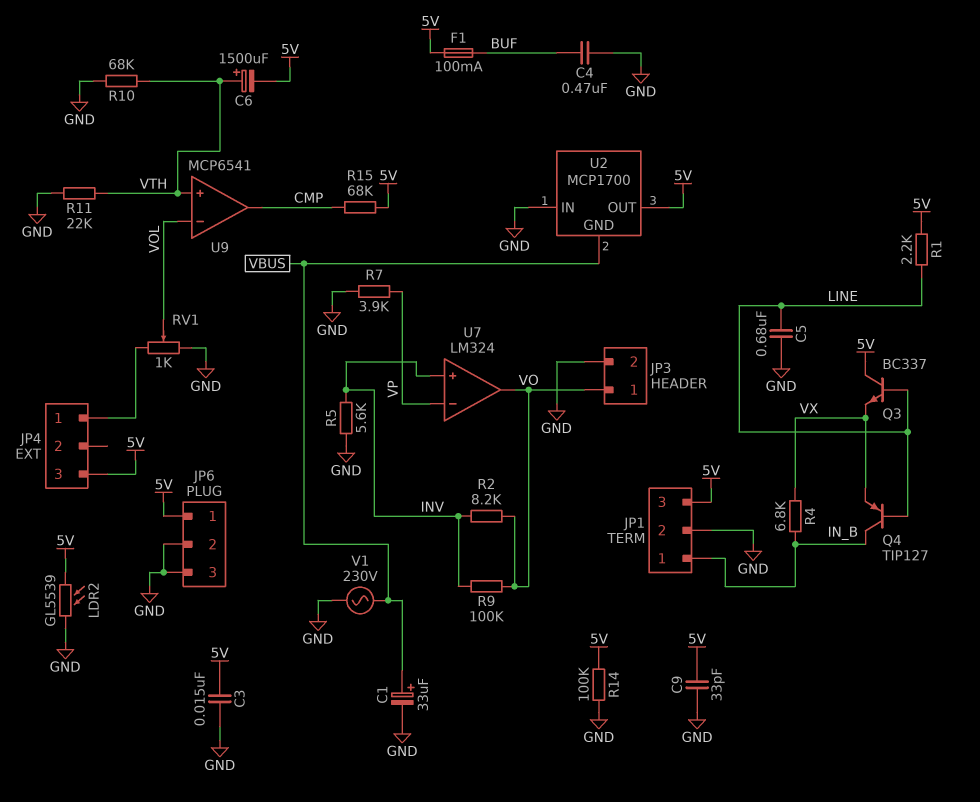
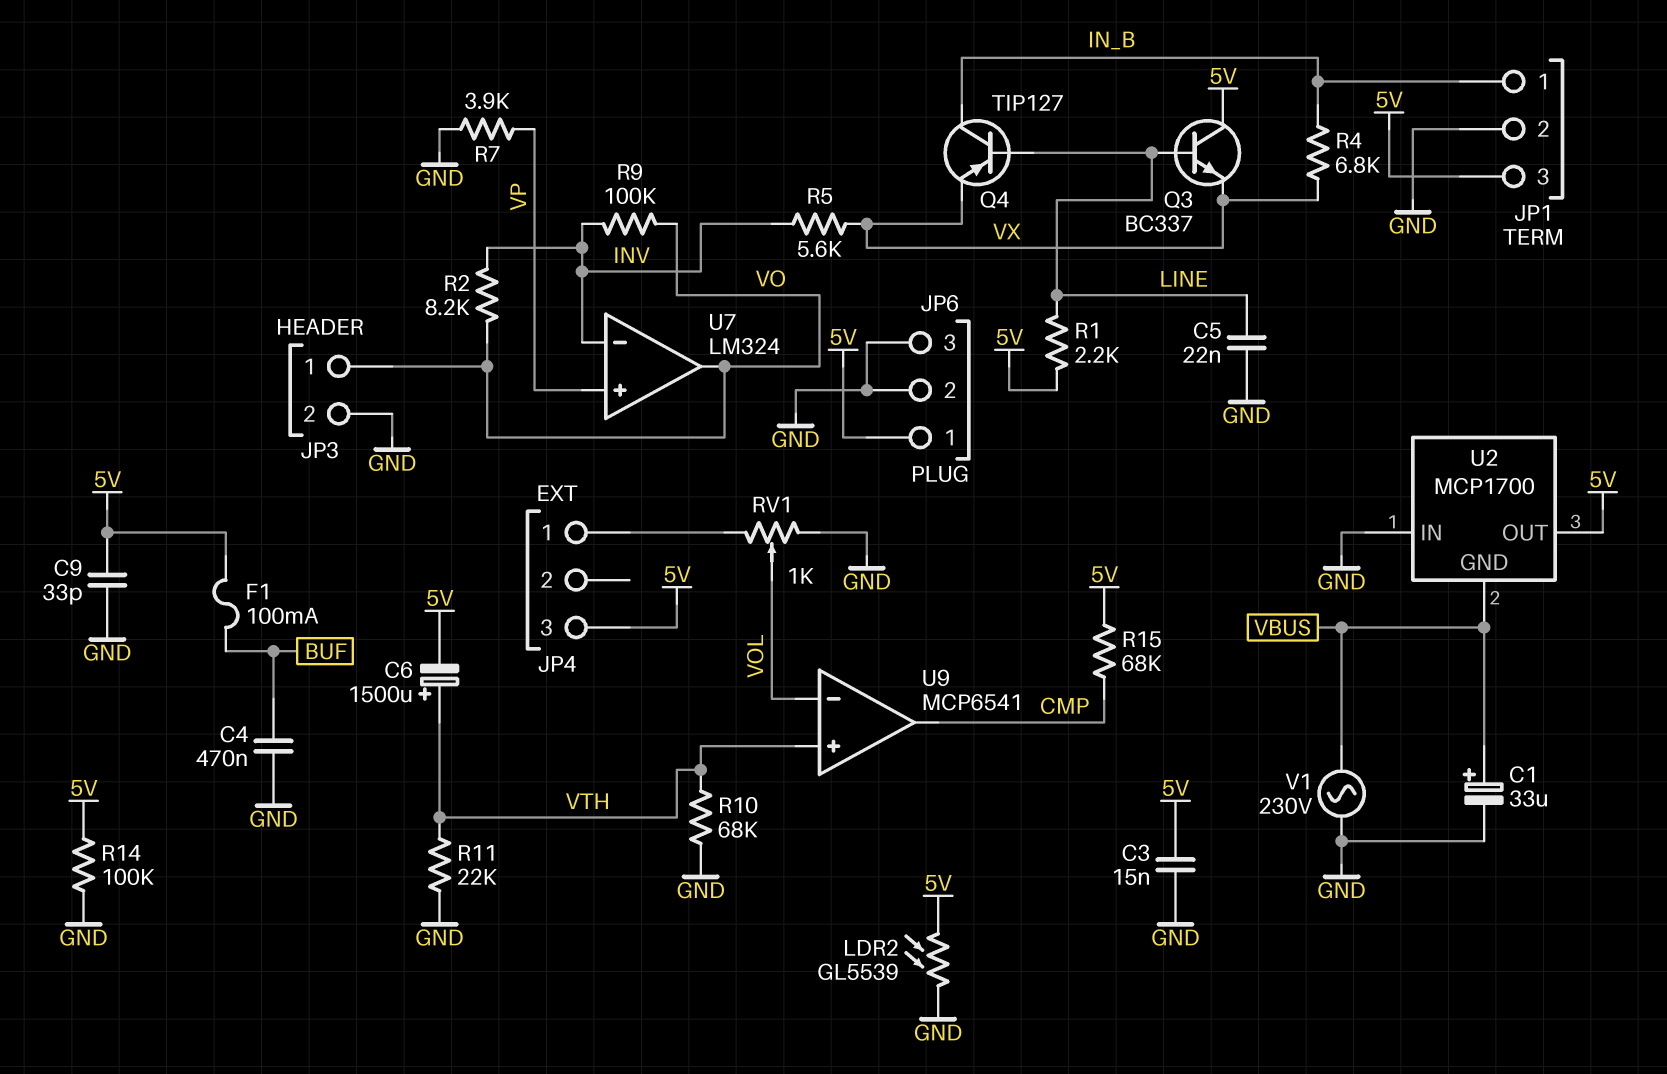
C5: 680nF (GND, LINE) -> 22nF (GND, LINE)
R5: 5.6k (GND, INV) -> 5.6k (INV, VX)
U7 pin in+: INV -> VP
U7 pin in-: VP -> INV

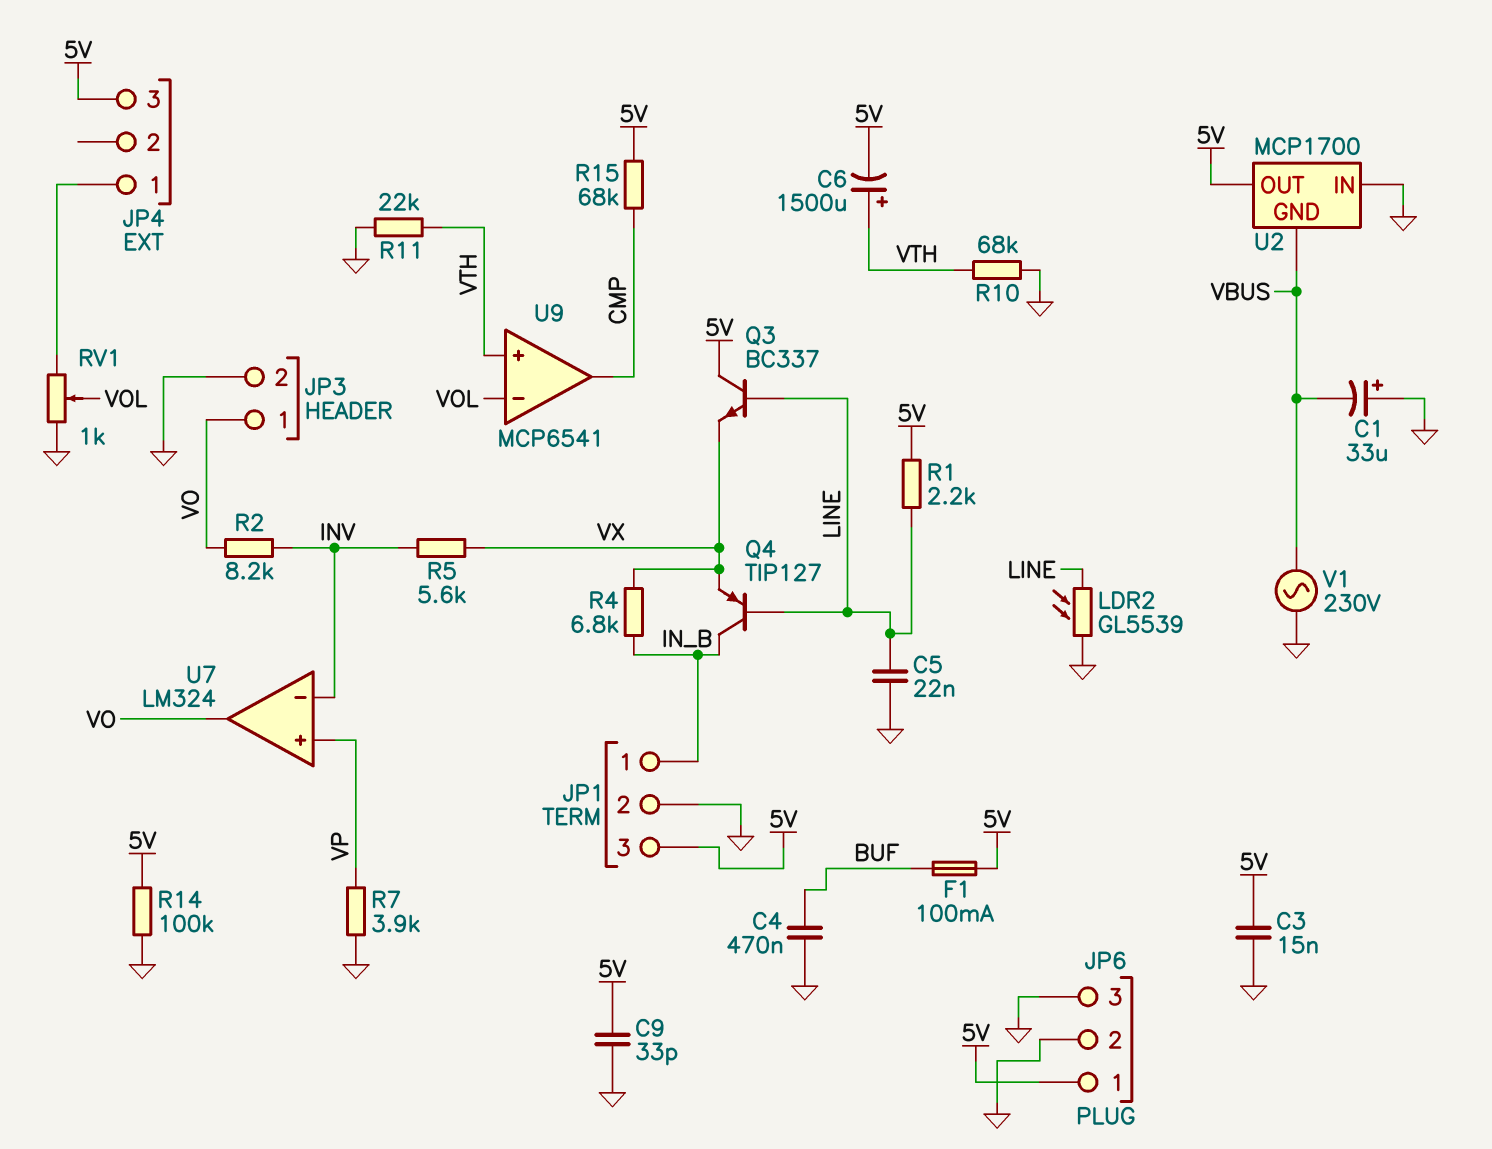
C1: 33uF (plus VBUS, minus GND) -> 33uF (plus GND, minus VBUS)
LDR2: GL5539 (5V, GND) -> GL5539 (GND, LINE)
R9: 100k (INV, VO) -> none

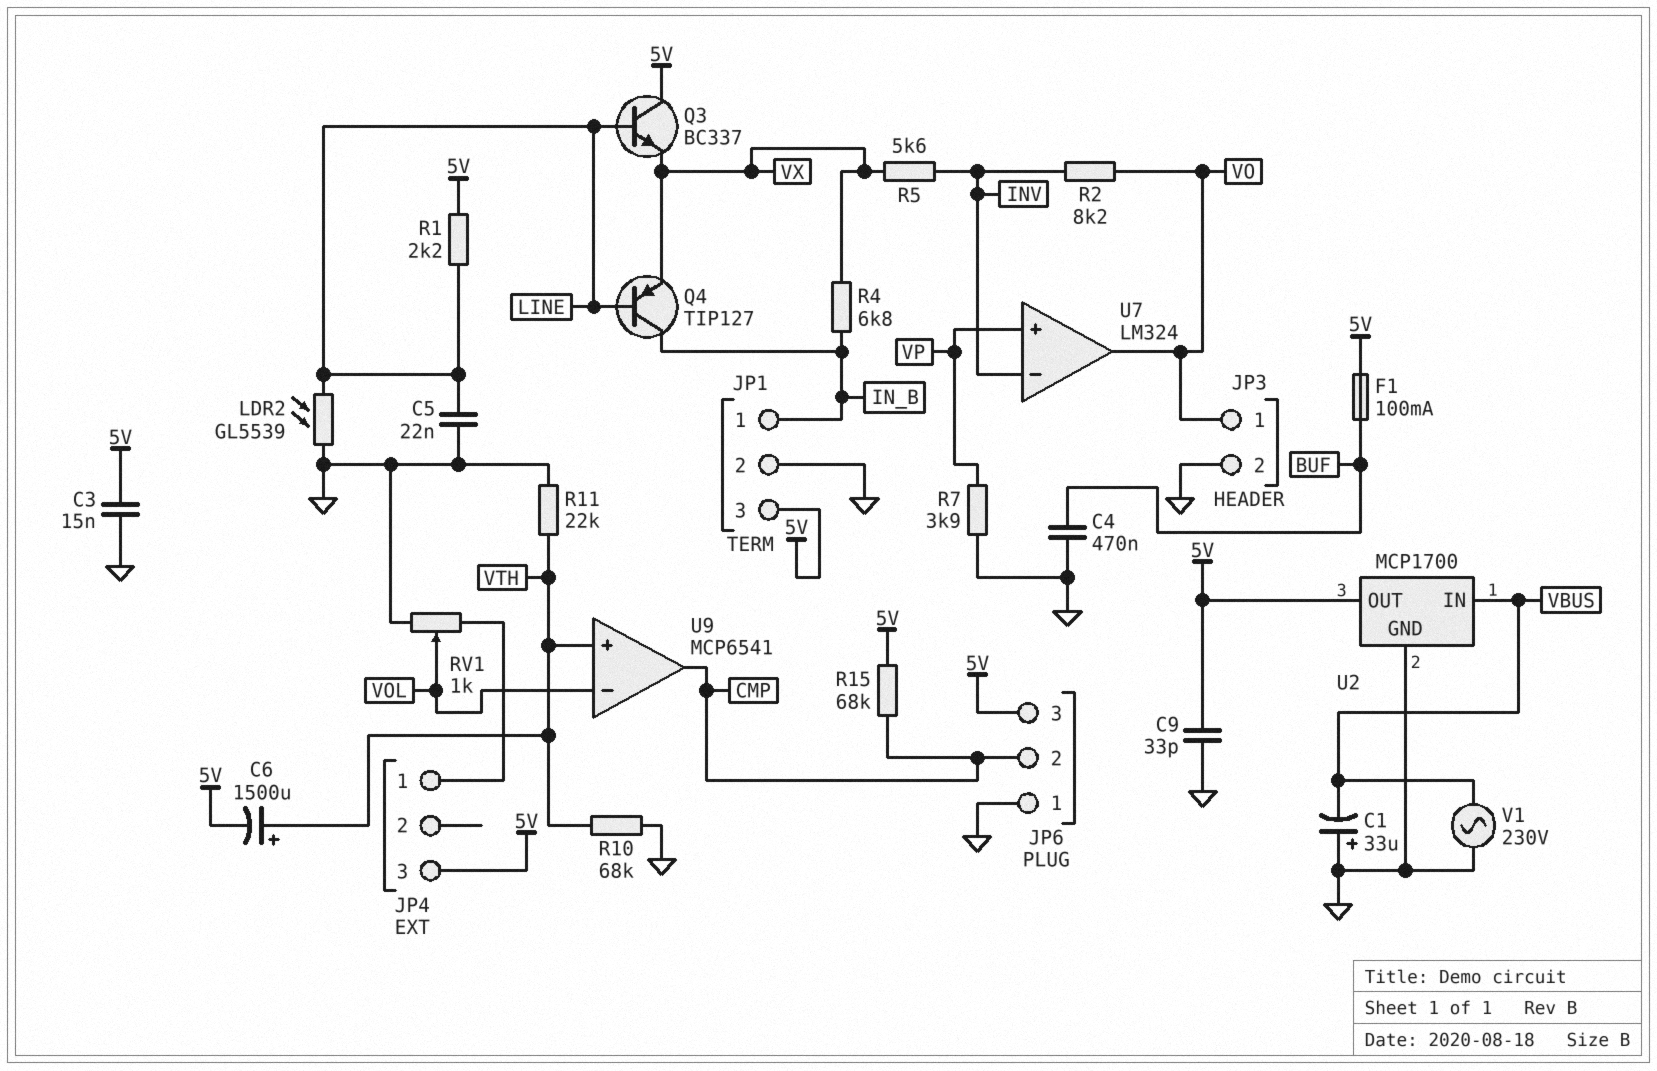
JP6 pin 1: 5V -> GND
JP6 pin 2: GND -> CMP
JP6 pin 3: GND -> 5V
R14: 100k (5V, GND) -> none
U2 pin GND: VBUS -> GND
U2 pin IN: GND -> VBUS

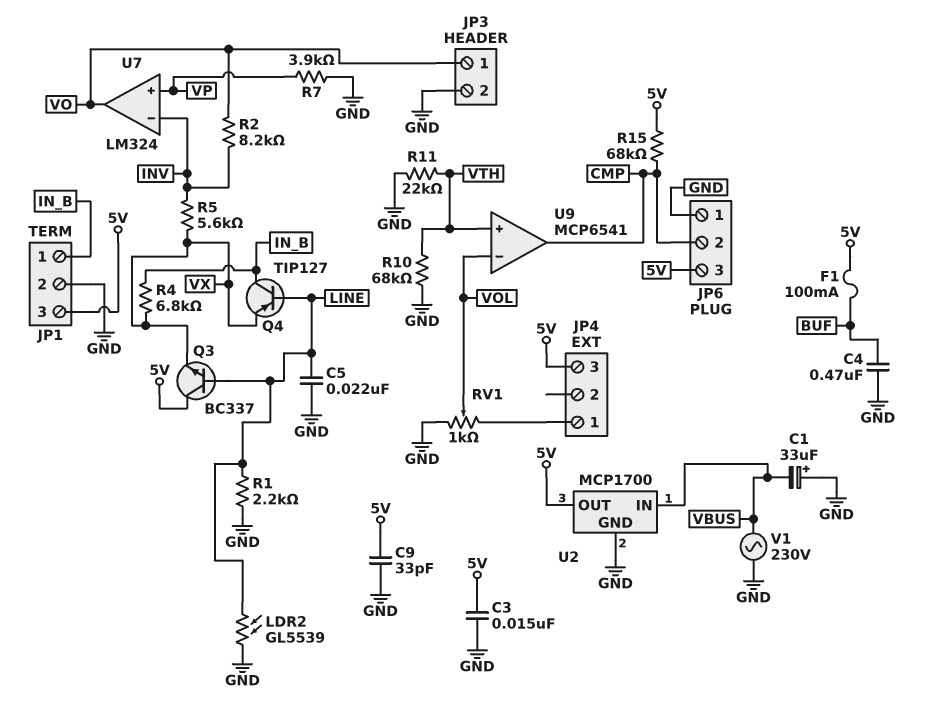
C6: 1500uF (plus VTH, minus 5V) -> none
R1: 2.2k (5V, LINE) -> 2.2k (GND, LINE)

